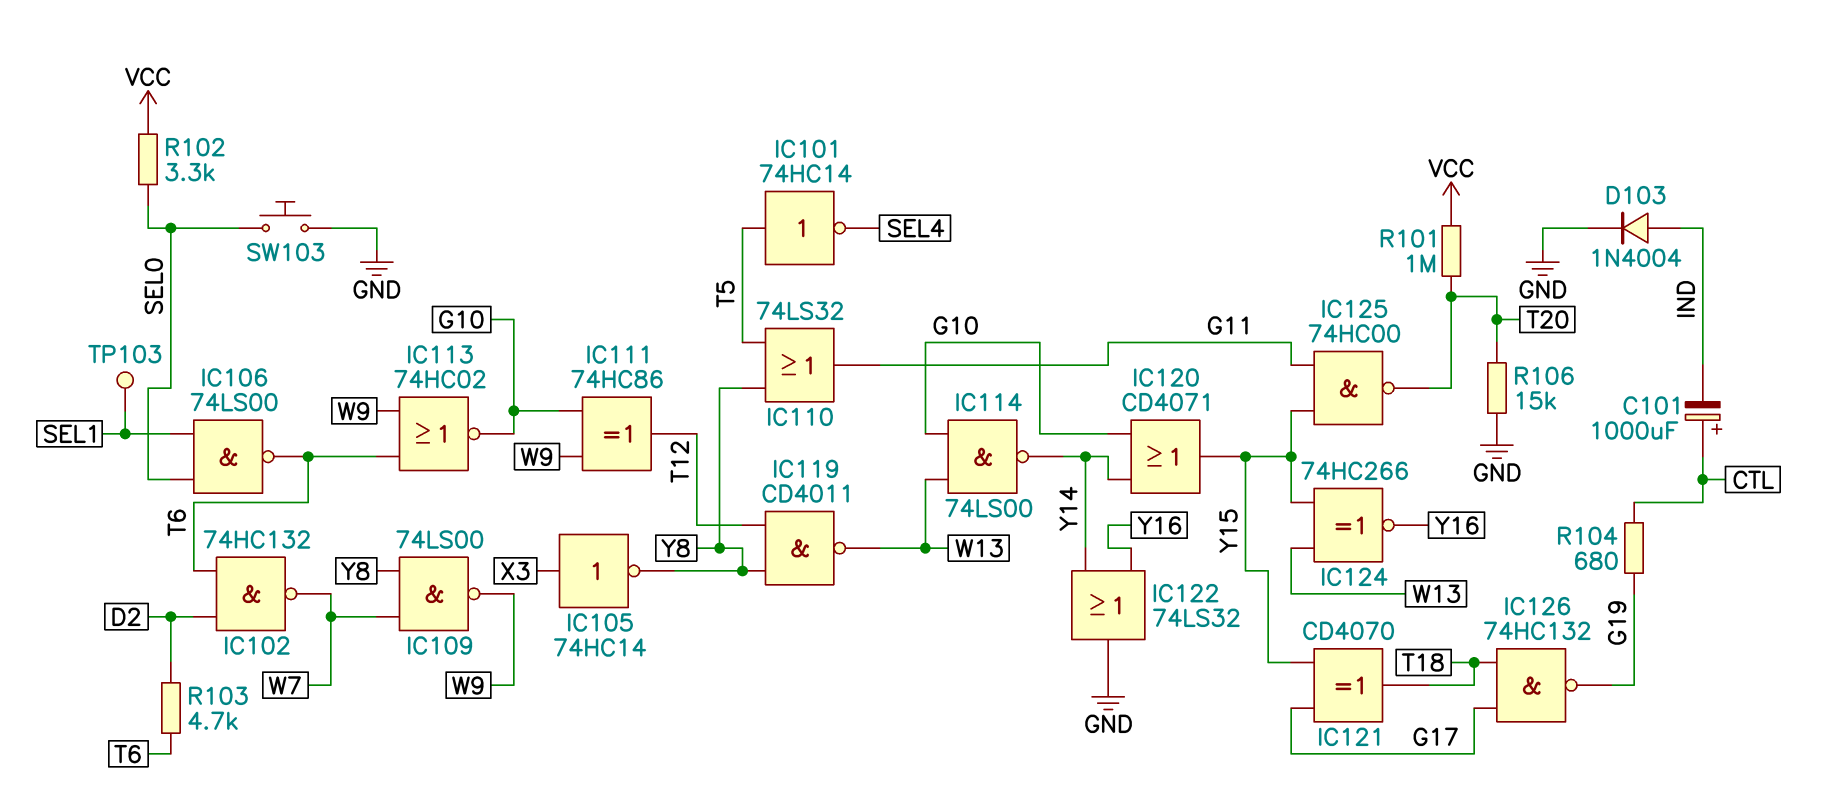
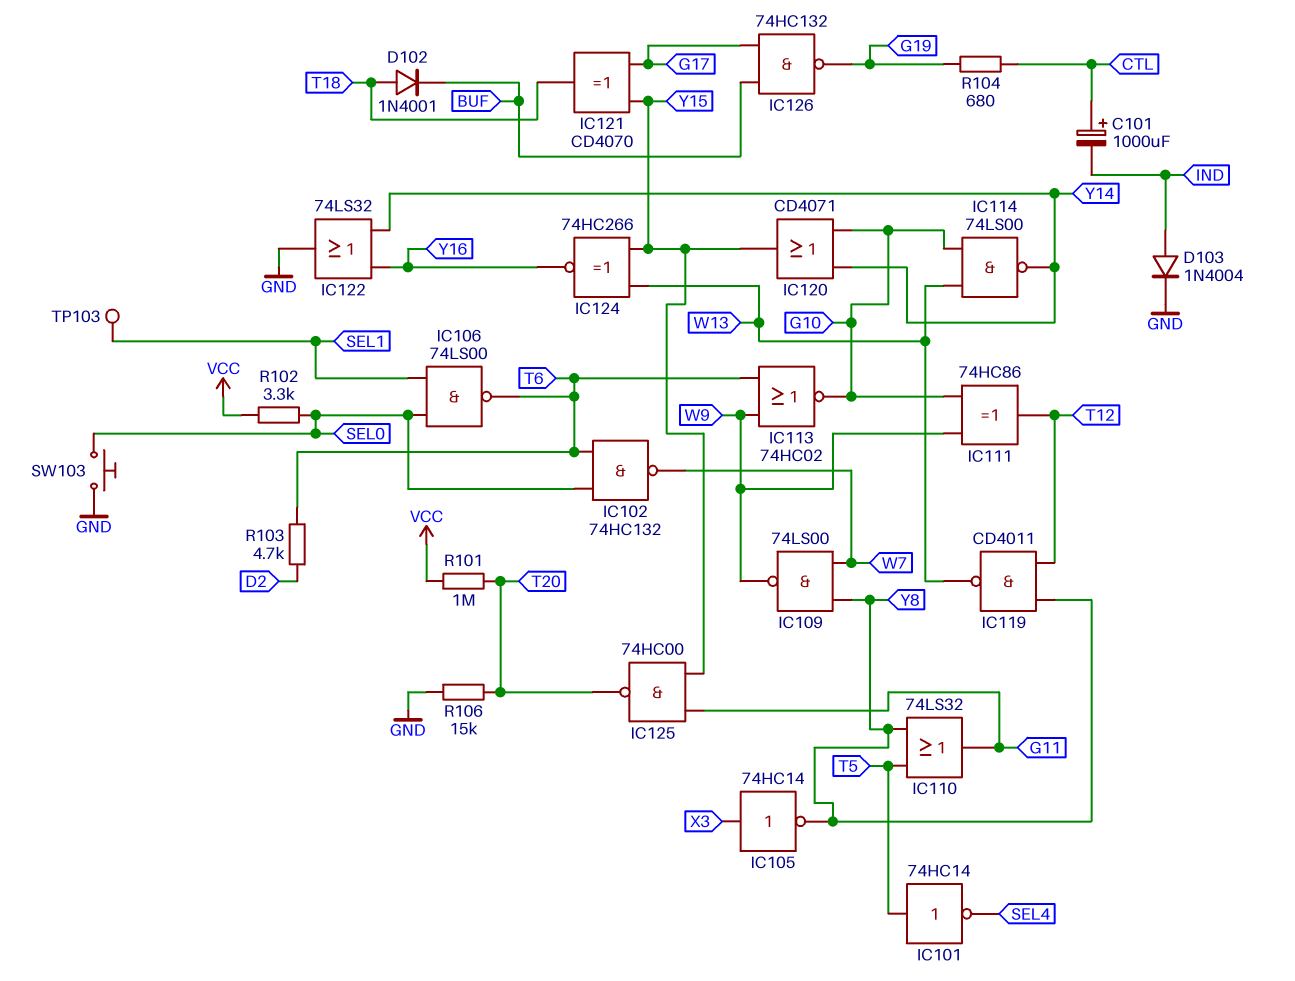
D102: none -> diode 1N4001 (A T18, K BUF)
IC102: NAND 74HC132 (in D2, in T6, out W7) -> NAND 74HC132 (in SEL0, in T6, out W7)
IC126: NAND 74HC132 (in G17, in T18, out G19) -> NAND 74HC132 (in BUF, in G17, out G19)

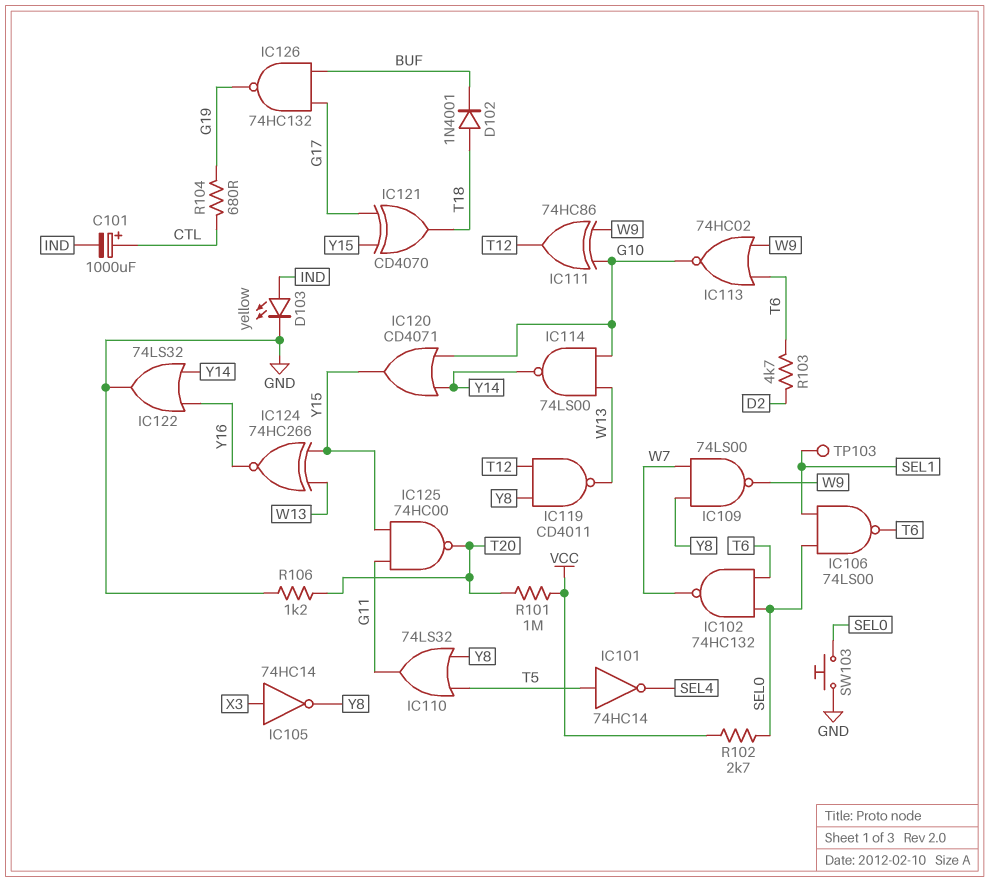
D103: diode 1N4004 (A IND, K GND) -> LED yellow (A IND, K GND)
R102: 3.3k (SEL0, VCC) -> 2.7k (SEL0, VCC)
R106: 15k (GND, T20) -> 1.2k (GND, T20)

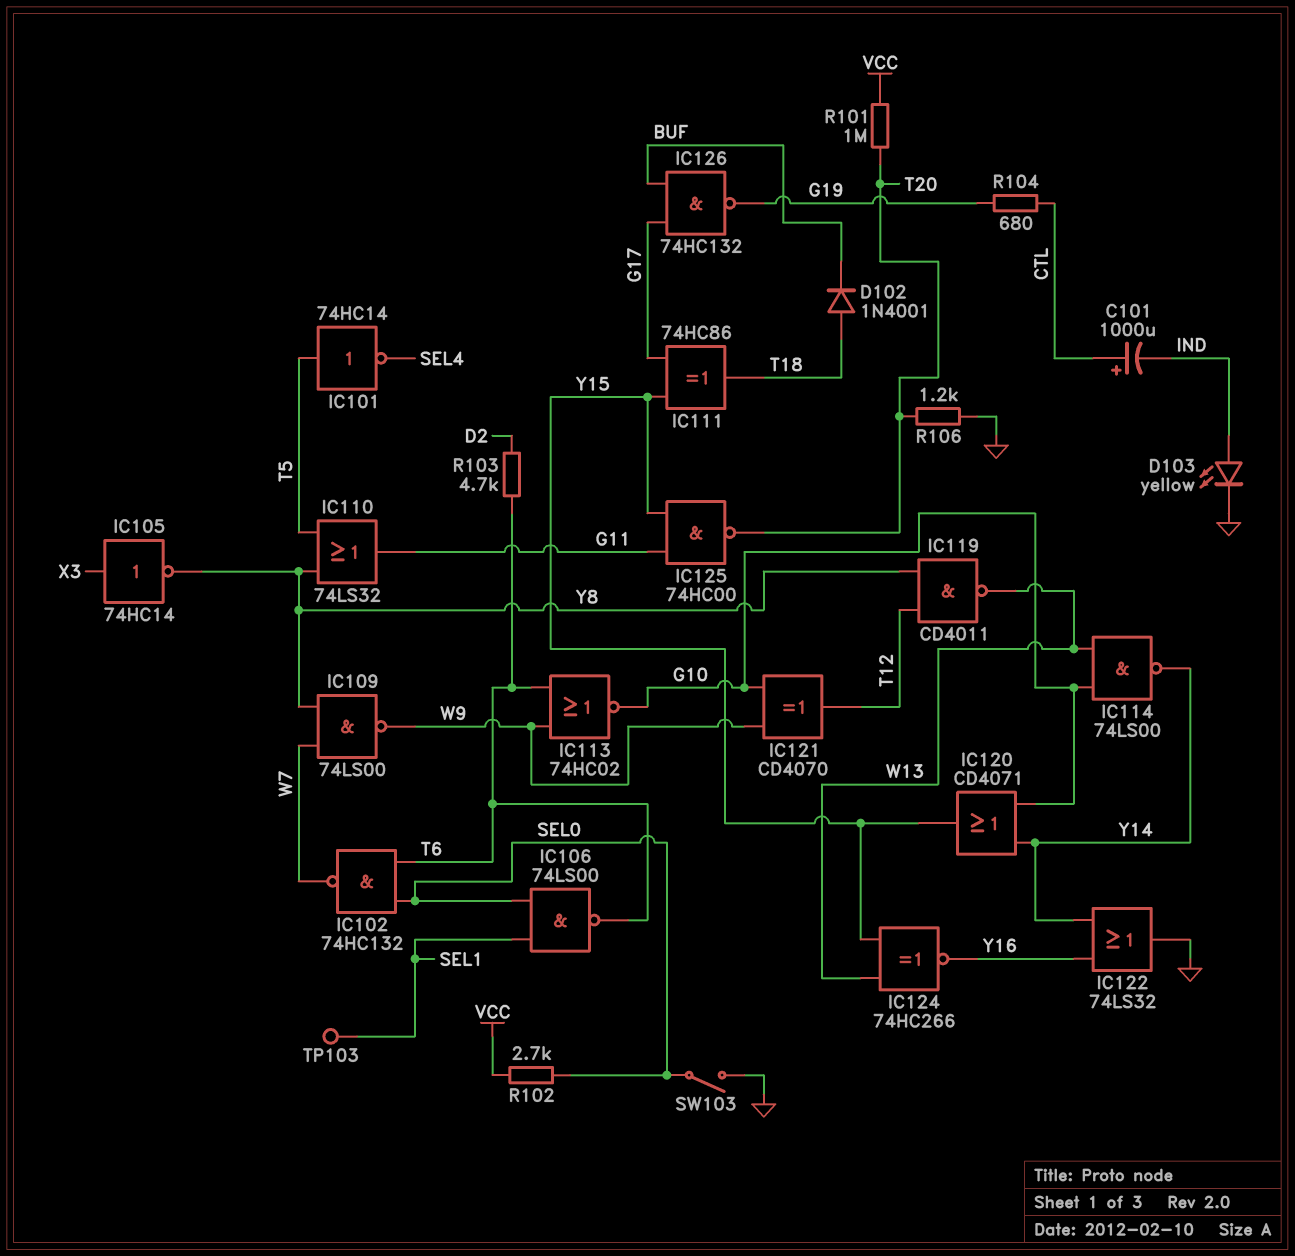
IC111: XOR 74HC86 (in G10, in W9, out T12) -> XOR 74HC86 (in G17, in Y15, out T18)
IC121: XOR CD4070 (in G17, in Y15, out T18) -> XOR CD4070 (in G10, in W9, out T12)
SW103: button (GND, SEL0) -> switch (GND, SEL0)

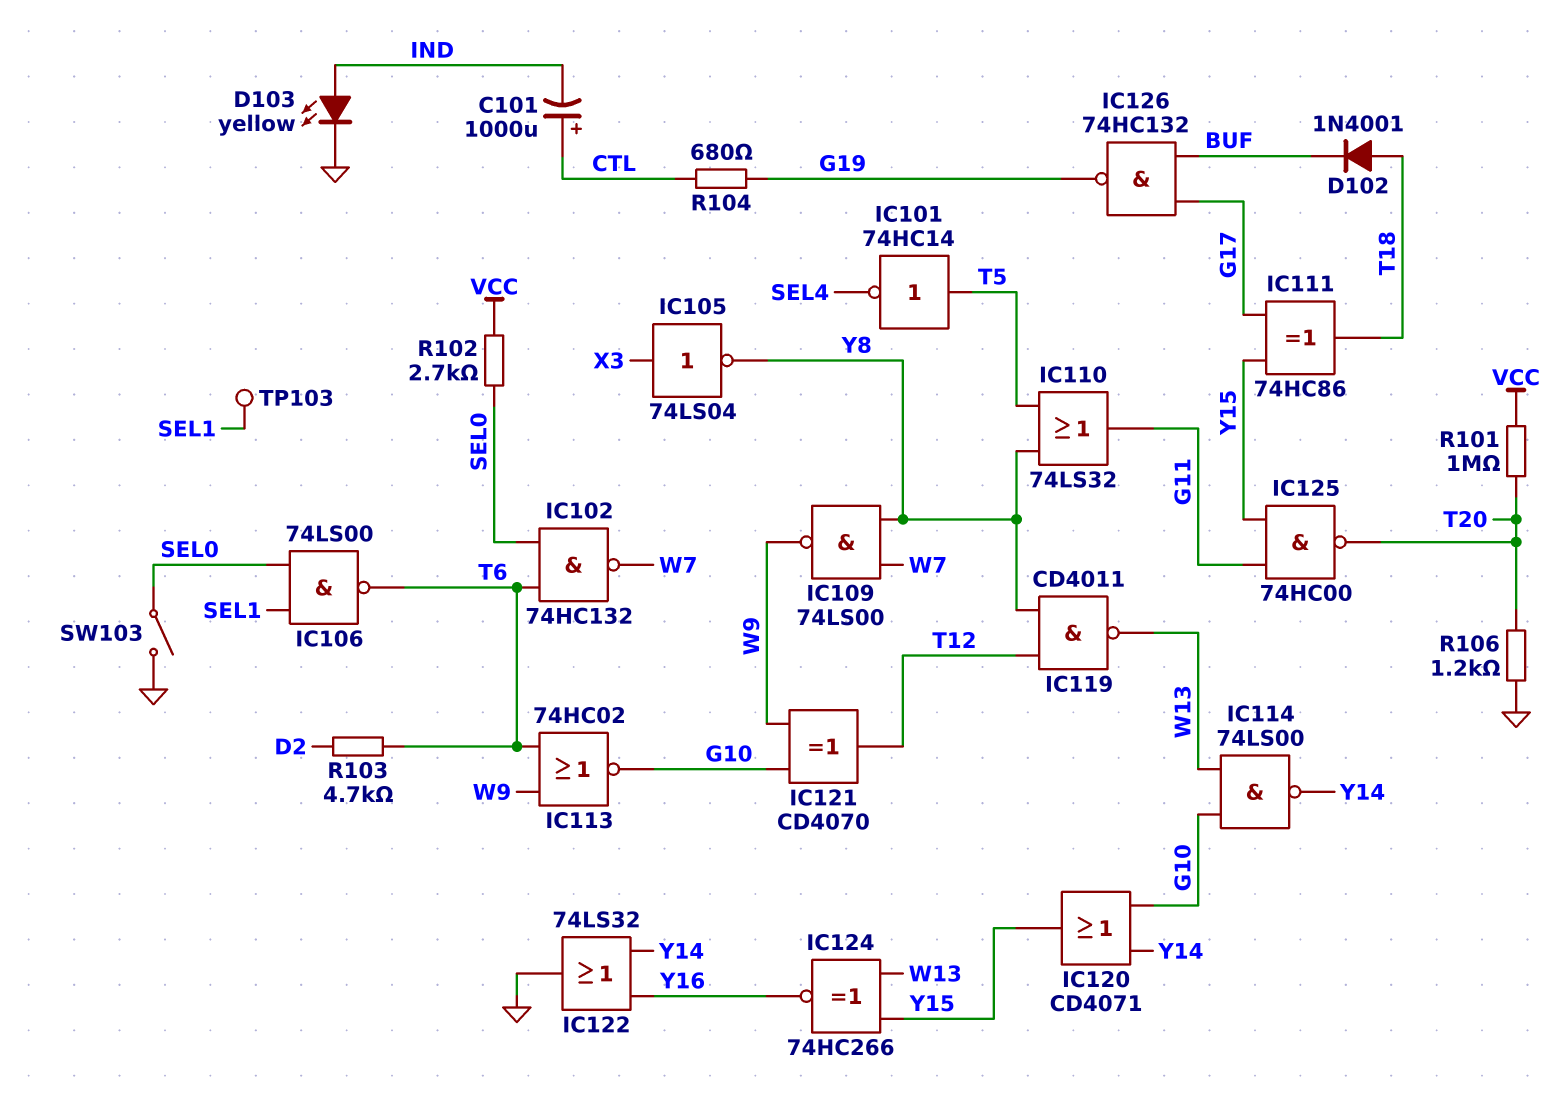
IC105: NOT 74HC14 (in X3, out Y8) -> NOT 74LS04 (in X3, out Y8)

